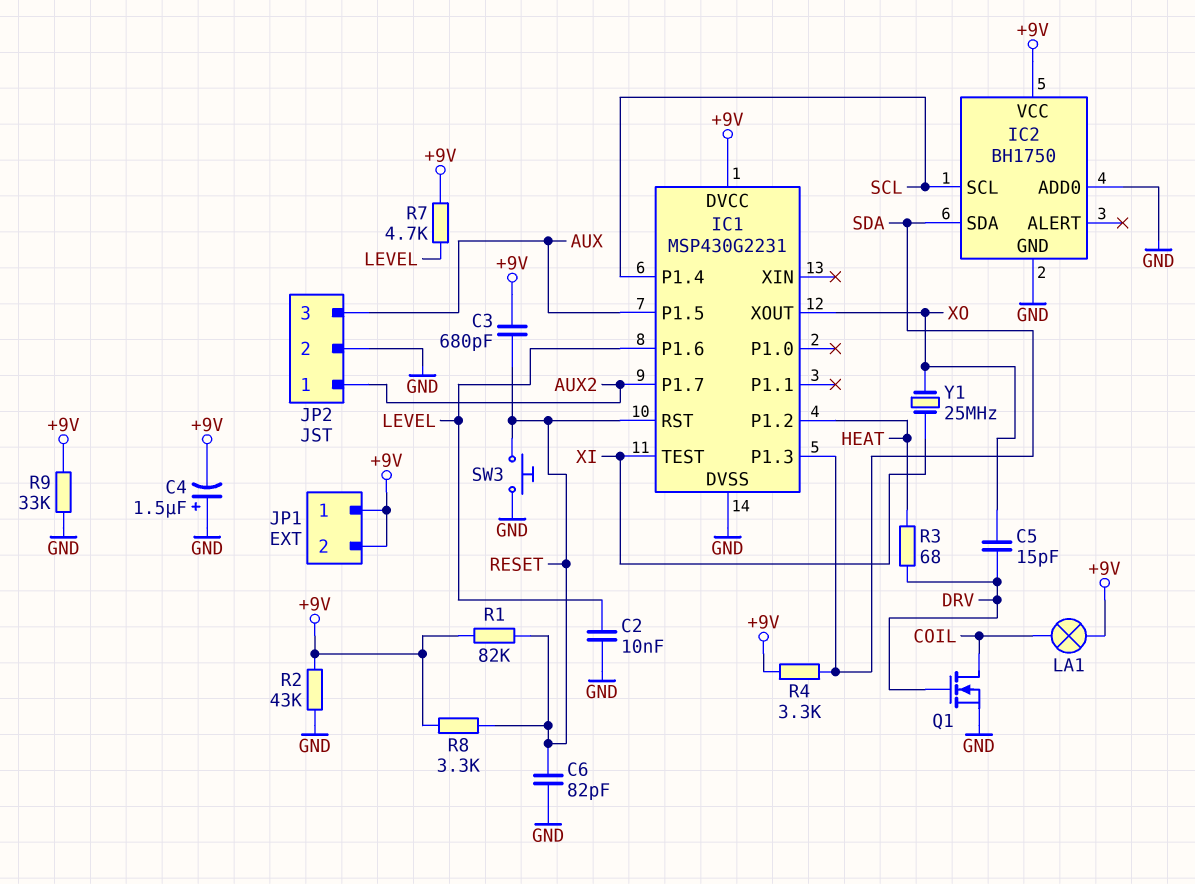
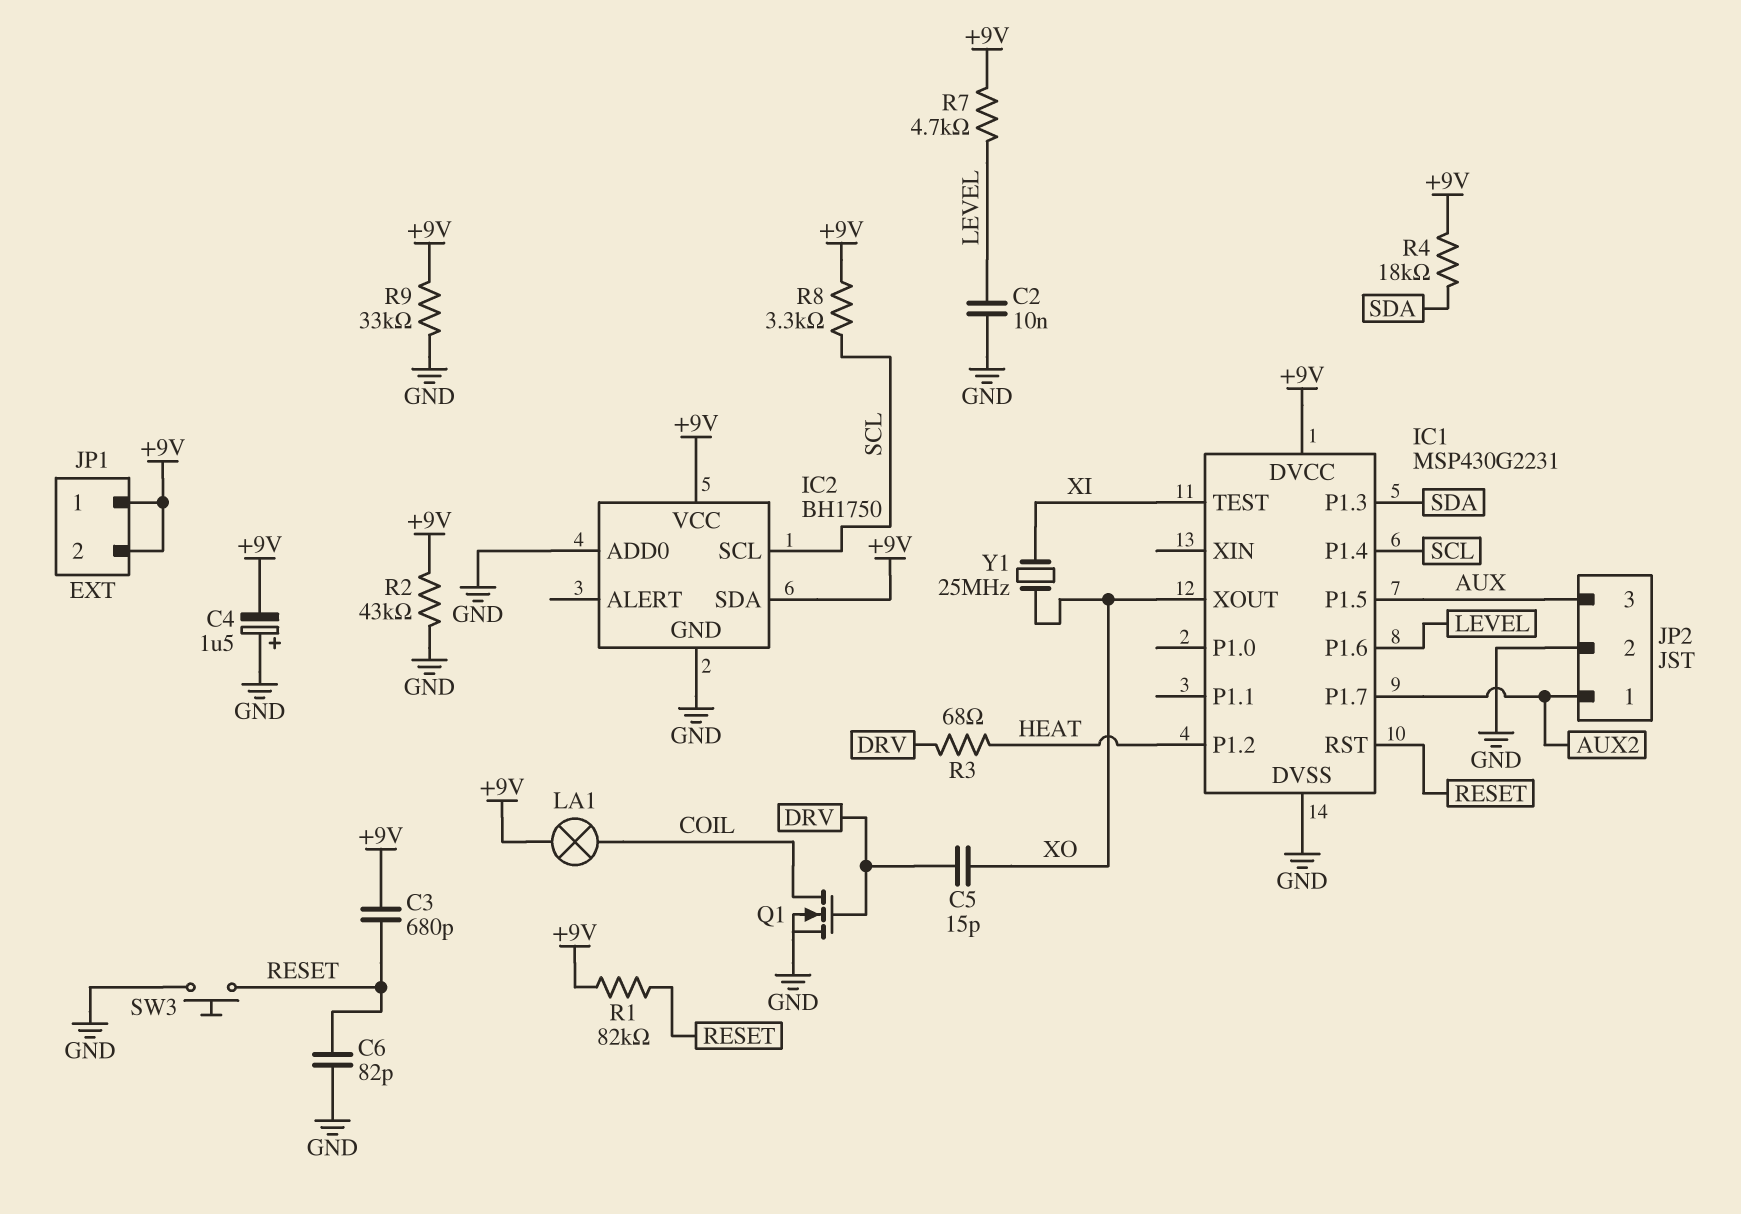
IC2 pin SDA: SDA -> +9V
R4: 3.3k (+9V, SDA) -> 18k (+9V, SDA)
R8: 3.3k (+9V, RESET) -> 3.3k (+9V, SCL)

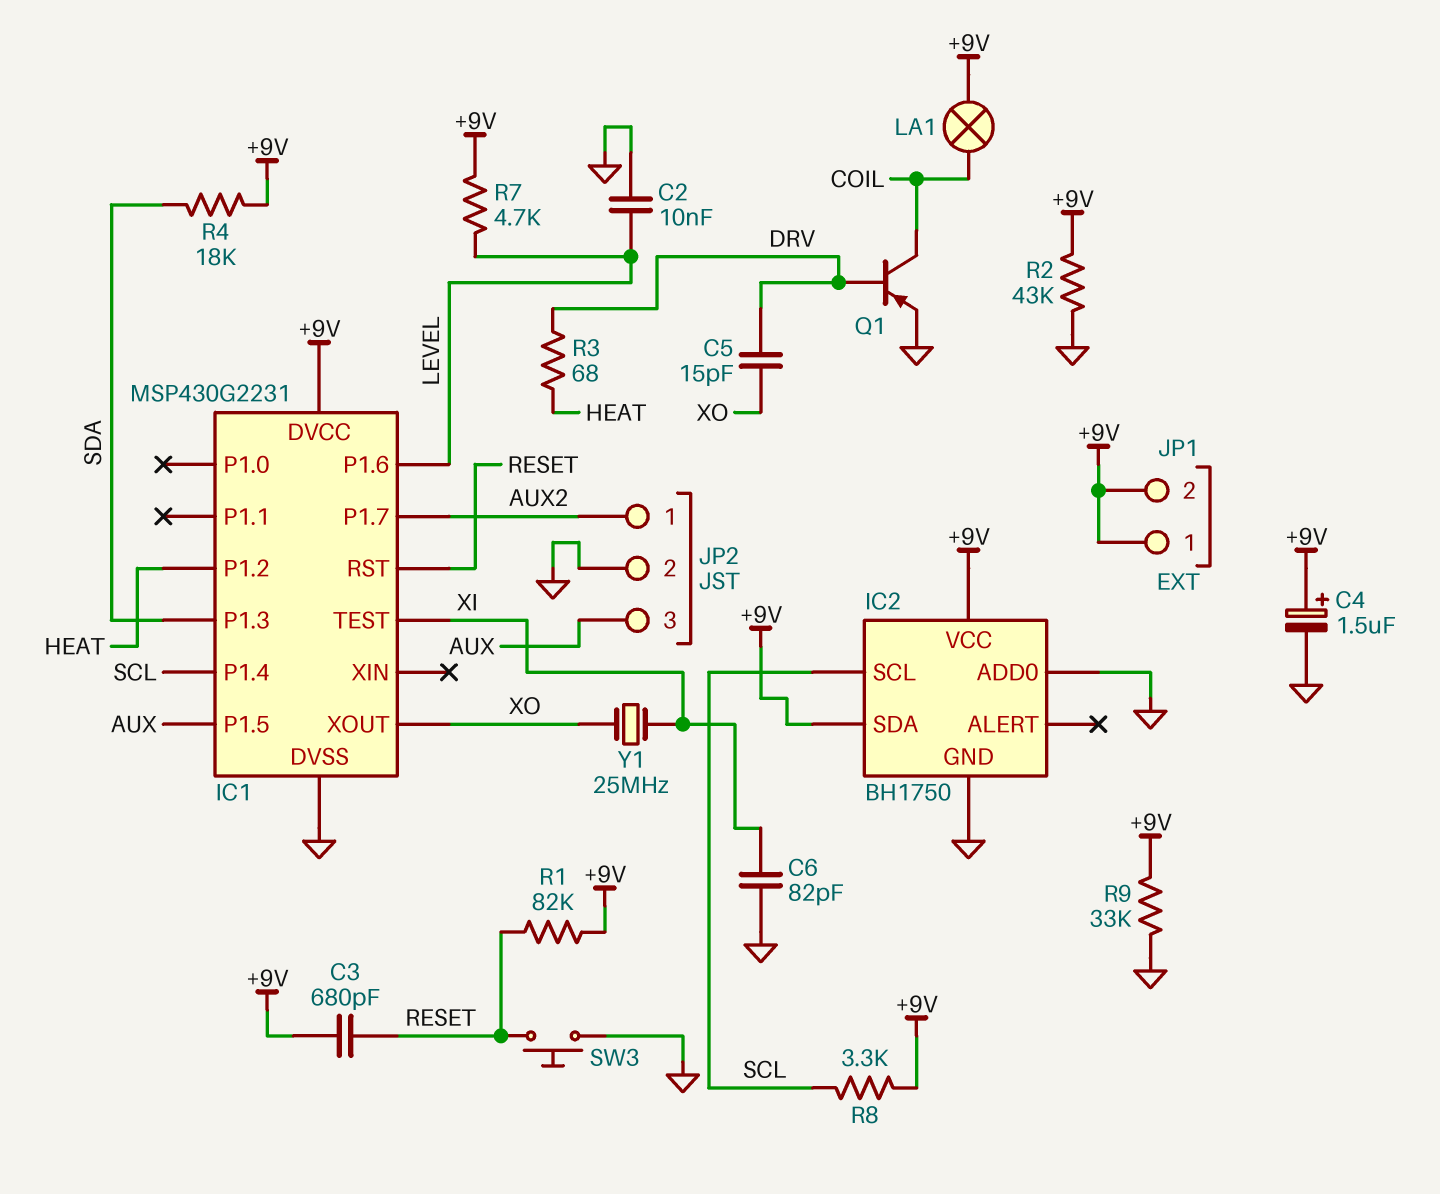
C4: 1.5uF (plus GND, minus +9V) -> 1.5uF (plus +9V, minus GND)
C6: 82pF (GND, RESET) -> 82pF (GND, XI)
Q1: NMOS (G DRV, D COIL, S GND) -> PNP (B DRV, C COIL, E GND)

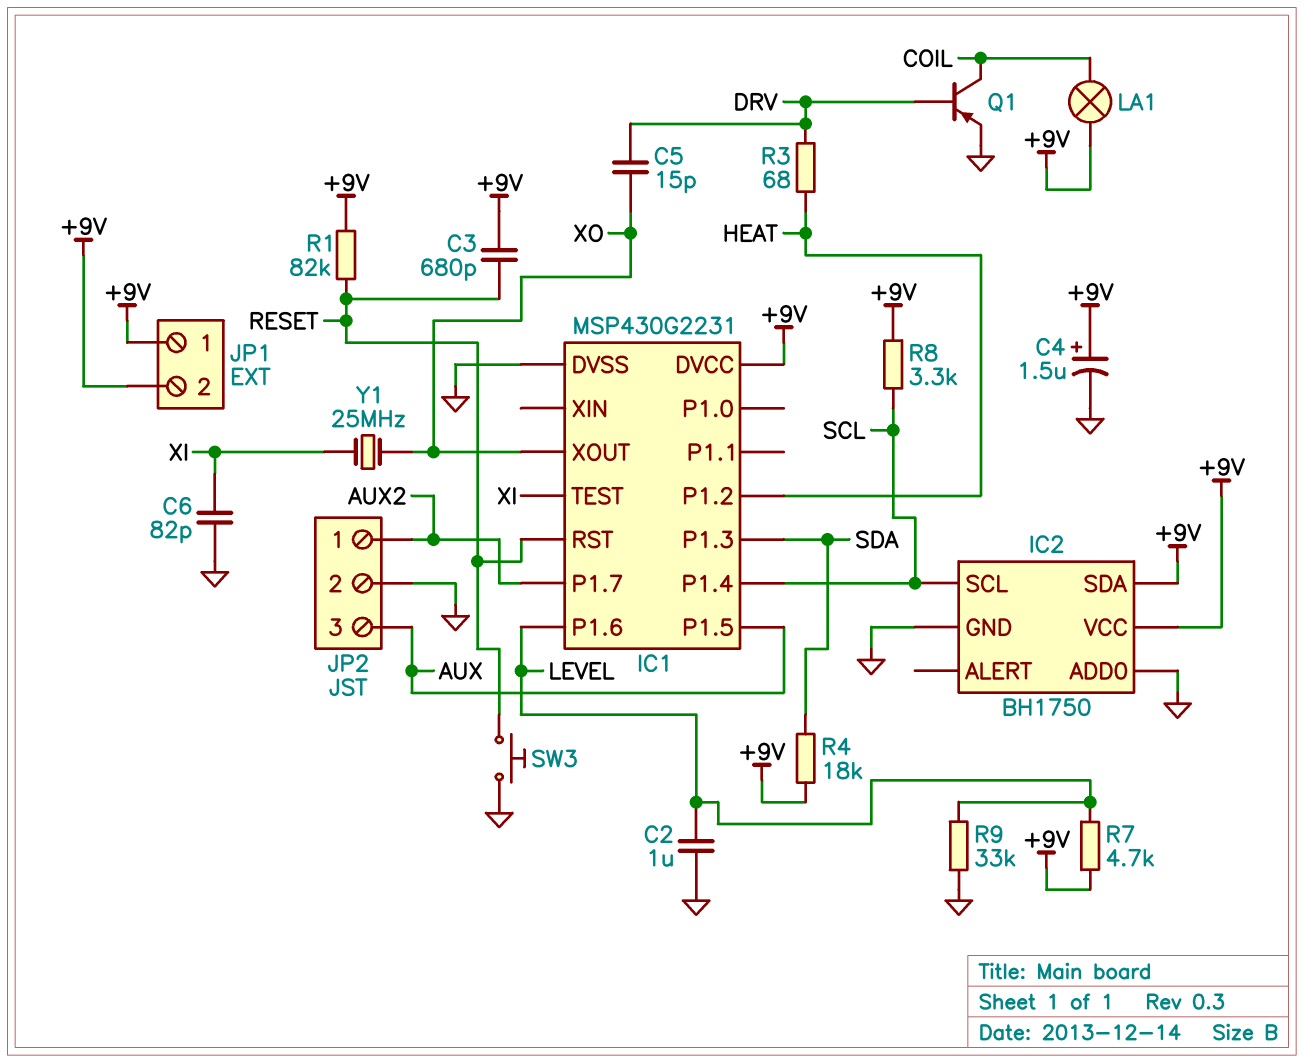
C2: 10nF (GND, LEVEL) -> 1uF (GND, LEVEL)
R2: 43k (+9V, GND) -> none
R9: 33k (+9V, GND) -> 33k (GND, LEVEL)

